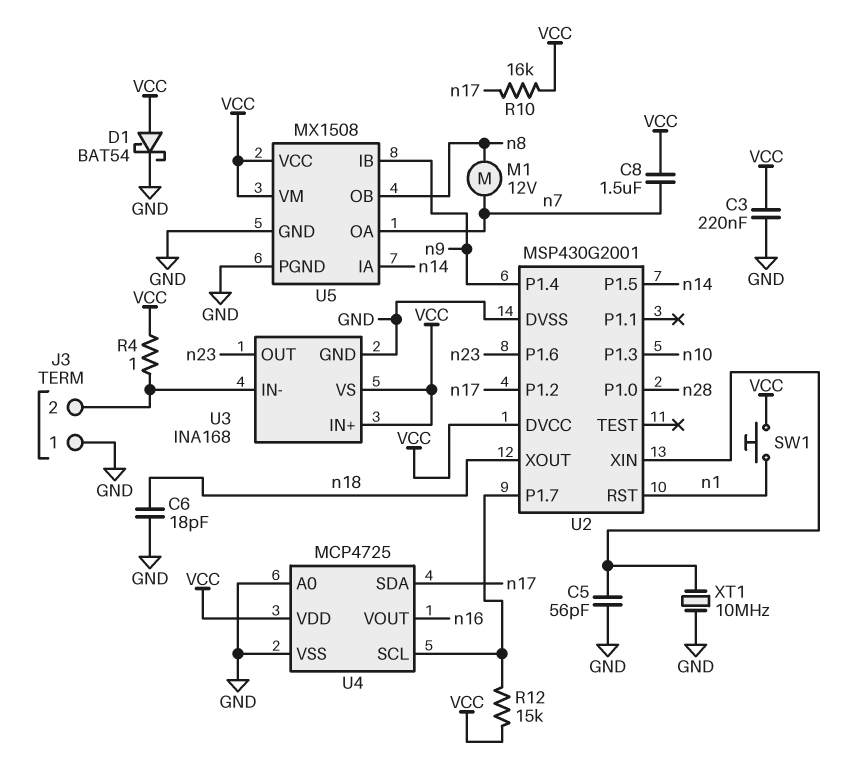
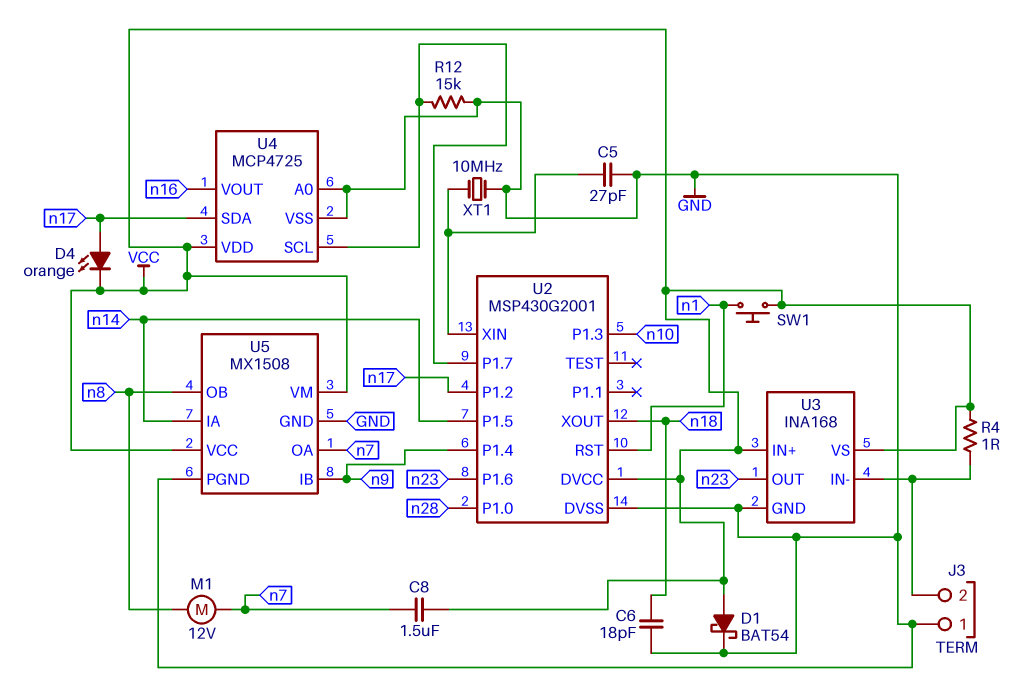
C3: 220nF (GND, VCC) -> none
C5: 56pF (GND, U2/XIN) -> 27pF (GND, U2/XIN)
D4: none -> LED orange (A n17, K VCC)
R10: 16k (VCC, n17) -> none
R12: 15k (U2/P1.7, VCC) -> 15k (GND, U2/P1.7)

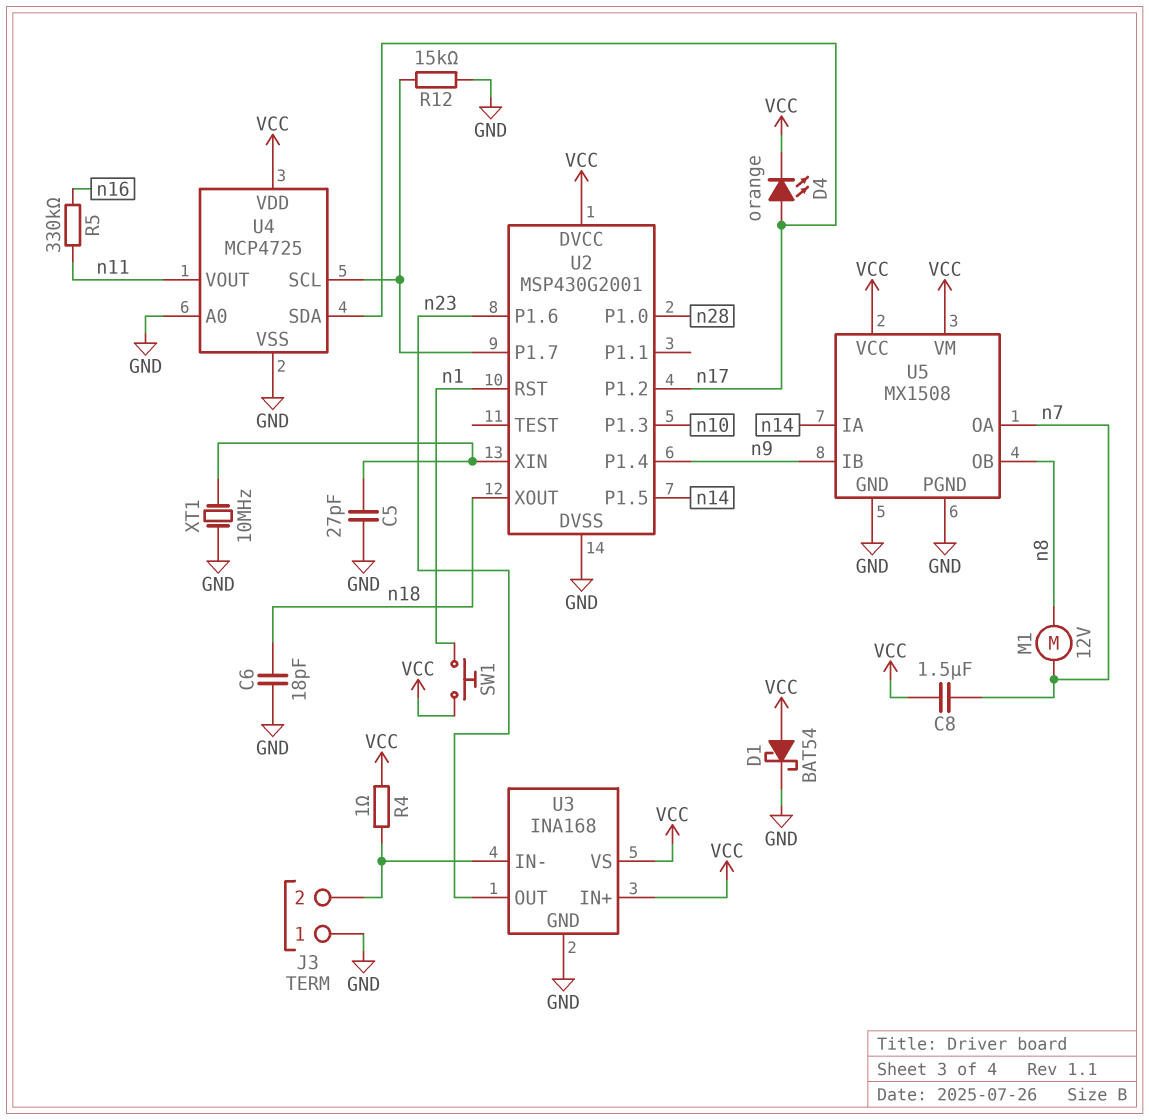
R5: none -> 330k (n11, n16)
U4 pin VOUT: n16 -> n11

